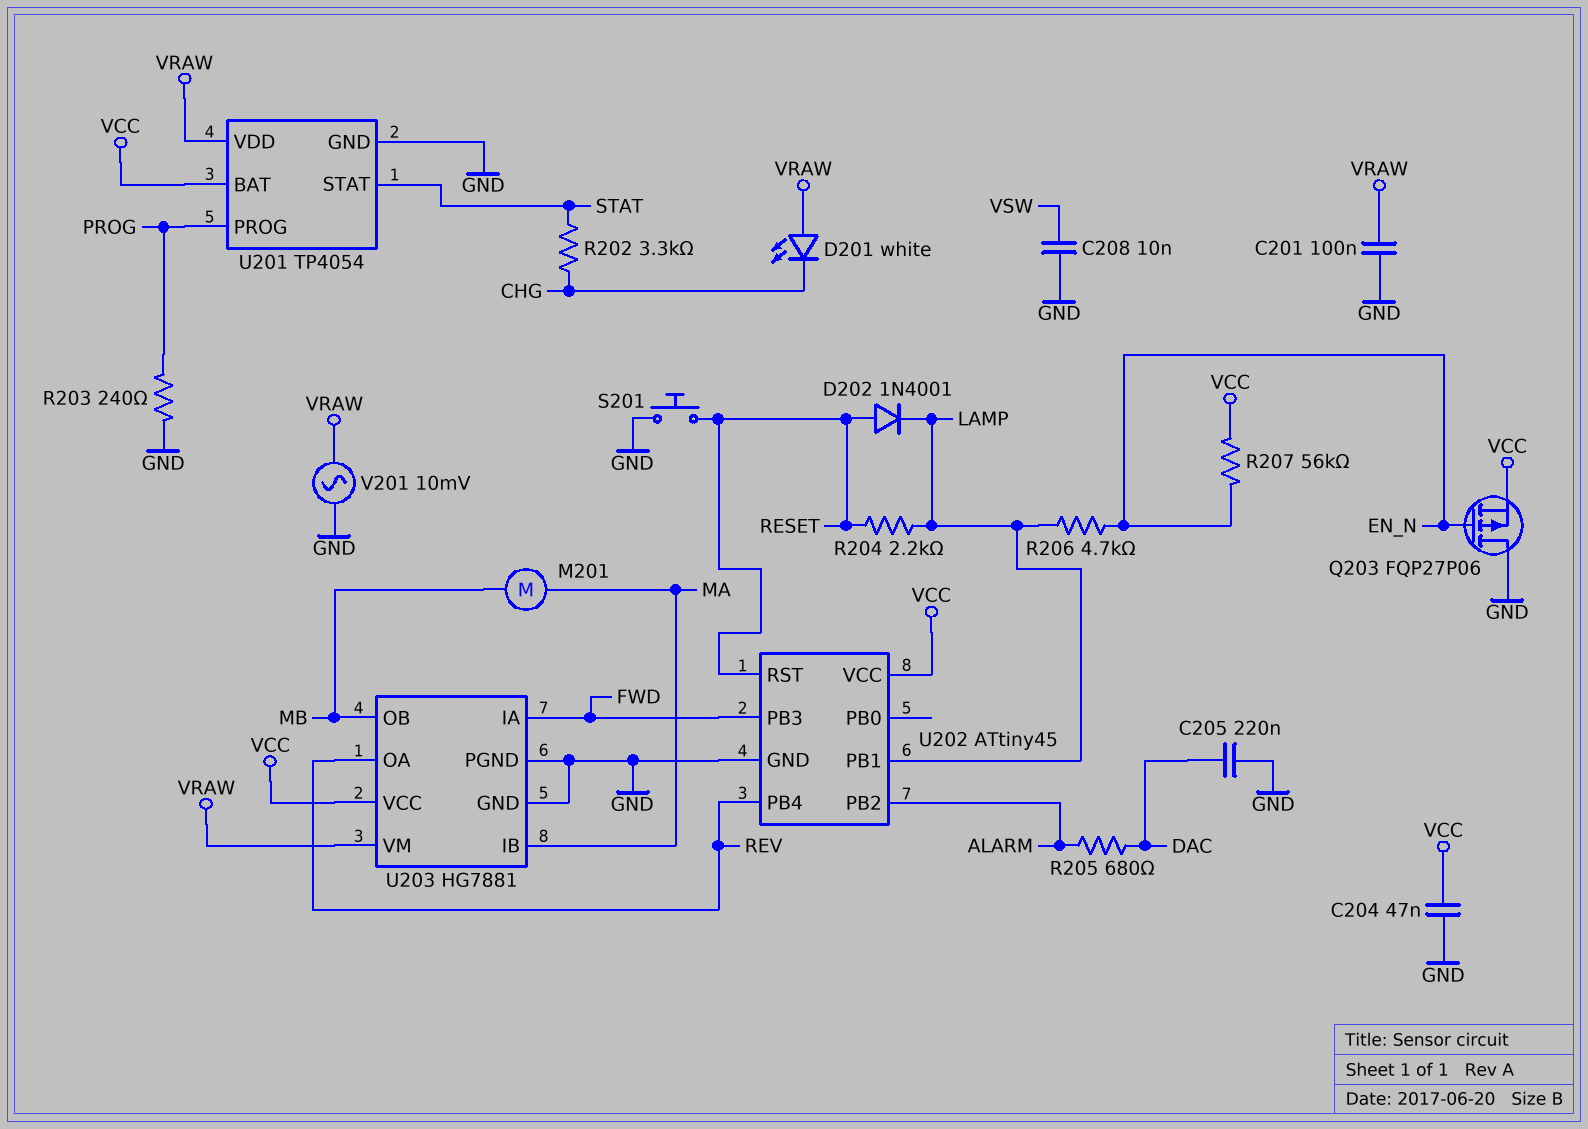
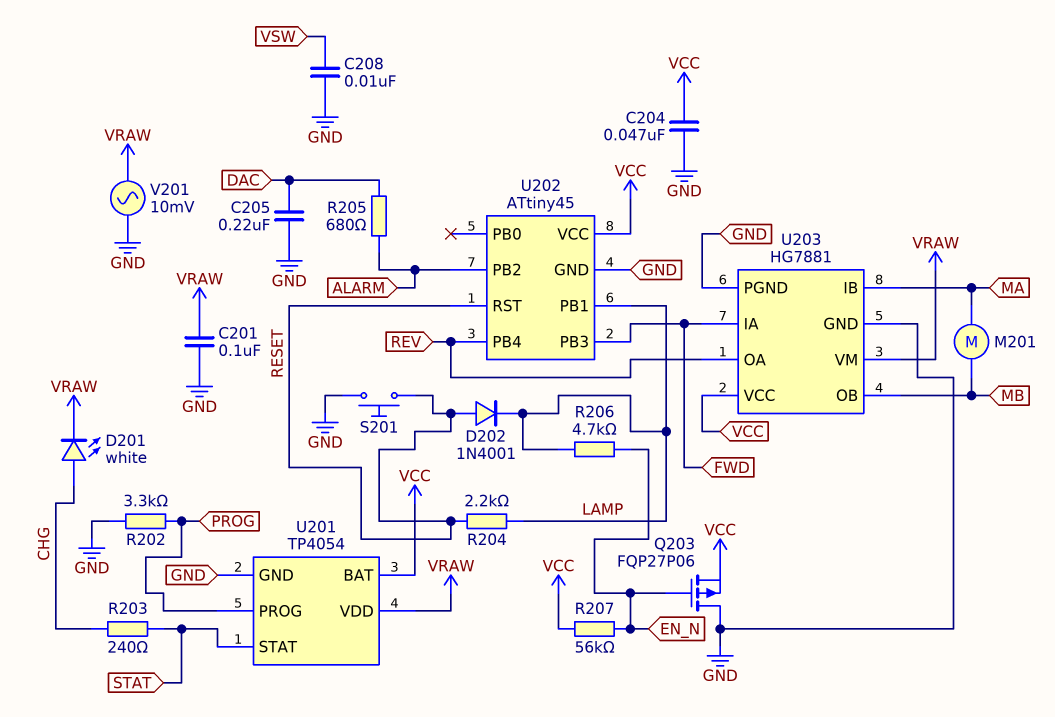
D201: LED white (A VRAW, K CHG) -> LED white (A CHG, K VRAW)
R202: 3.3k (CHG, STAT) -> 3.3k (GND, PROG)
R203: 240 (GND, PROG) -> 240 (CHG, STAT)

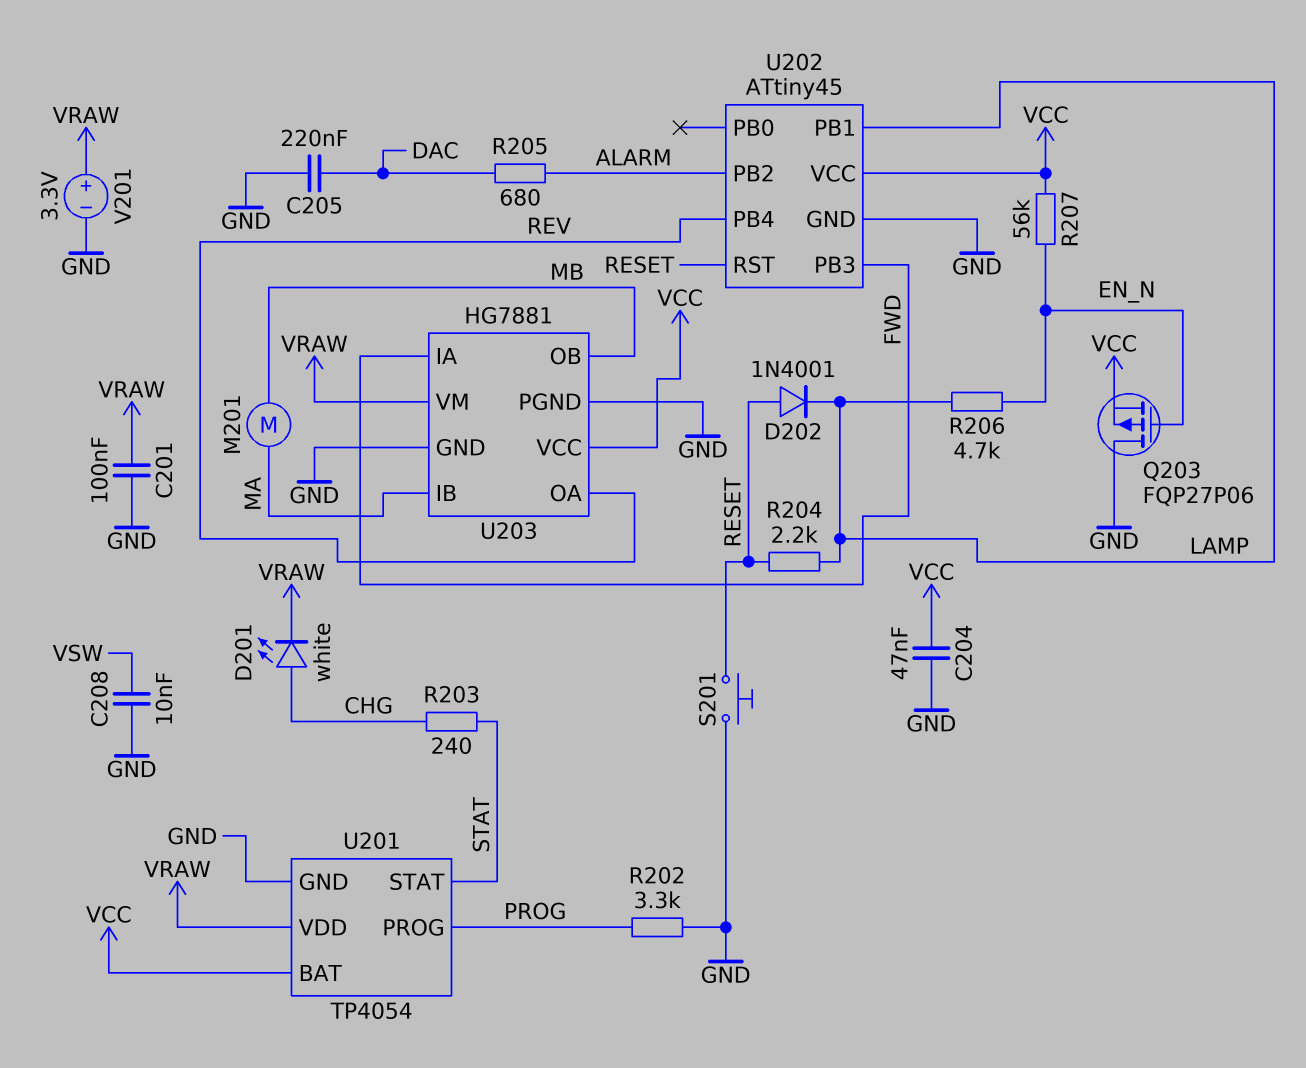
V201: AC 10mV (GND, VRAW) -> 3.3V (plus VRAW, minus GND)

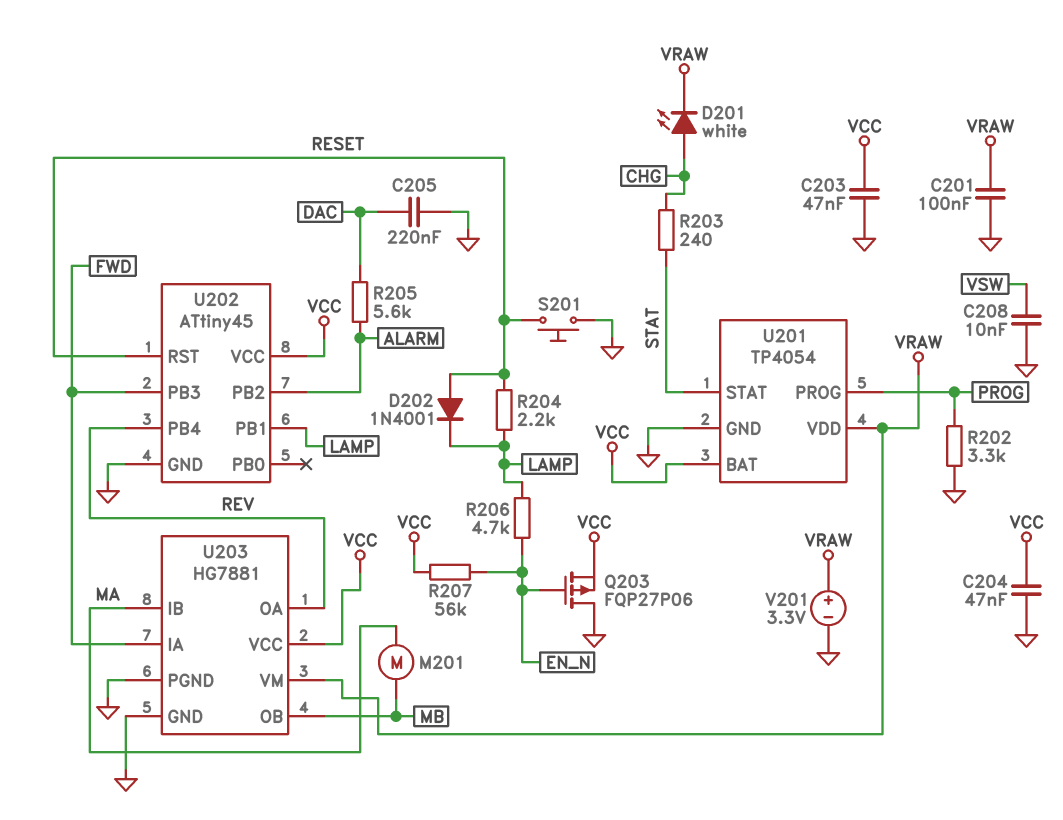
C203: none -> 47nF (GND, VCC)
R205: 680 (ALARM, DAC) -> 5.6k (ALARM, DAC)

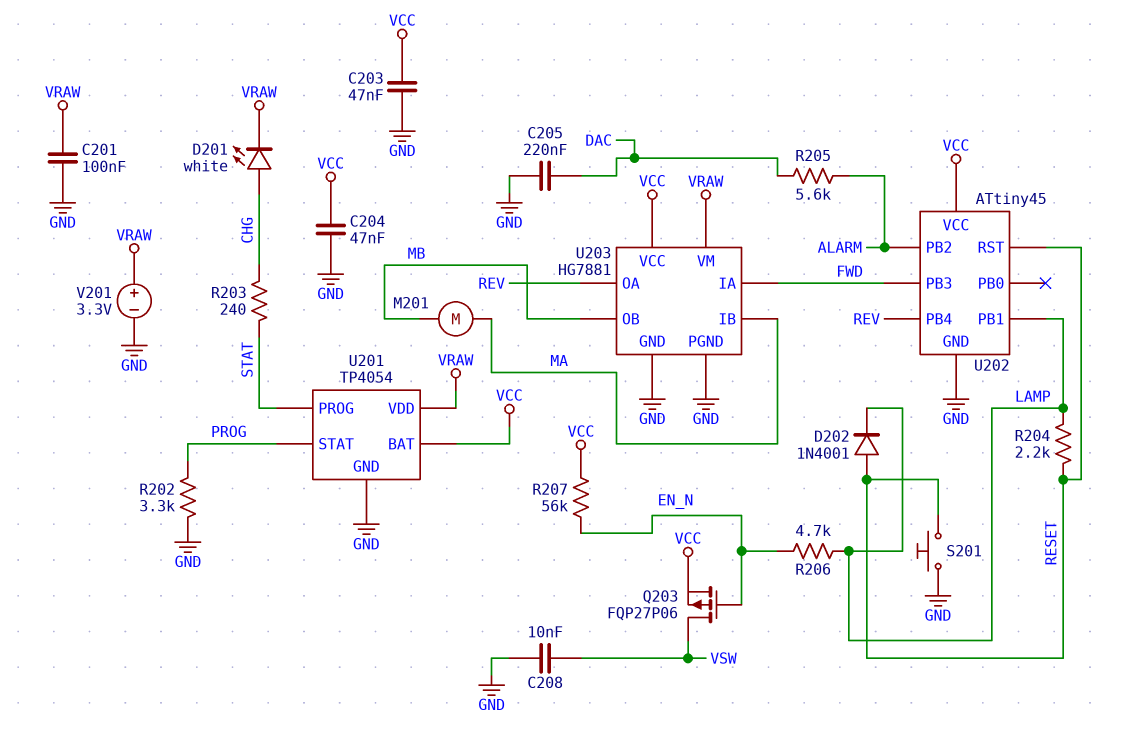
Q203: PMOS FQP27P06 (G EN_N, D GND, S VCC) -> PMOS FQP27P06 (G EN_N, D VSW, S VCC)
U201 pin PROG: PROG -> STAT
U201 pin STAT: STAT -> PROG

